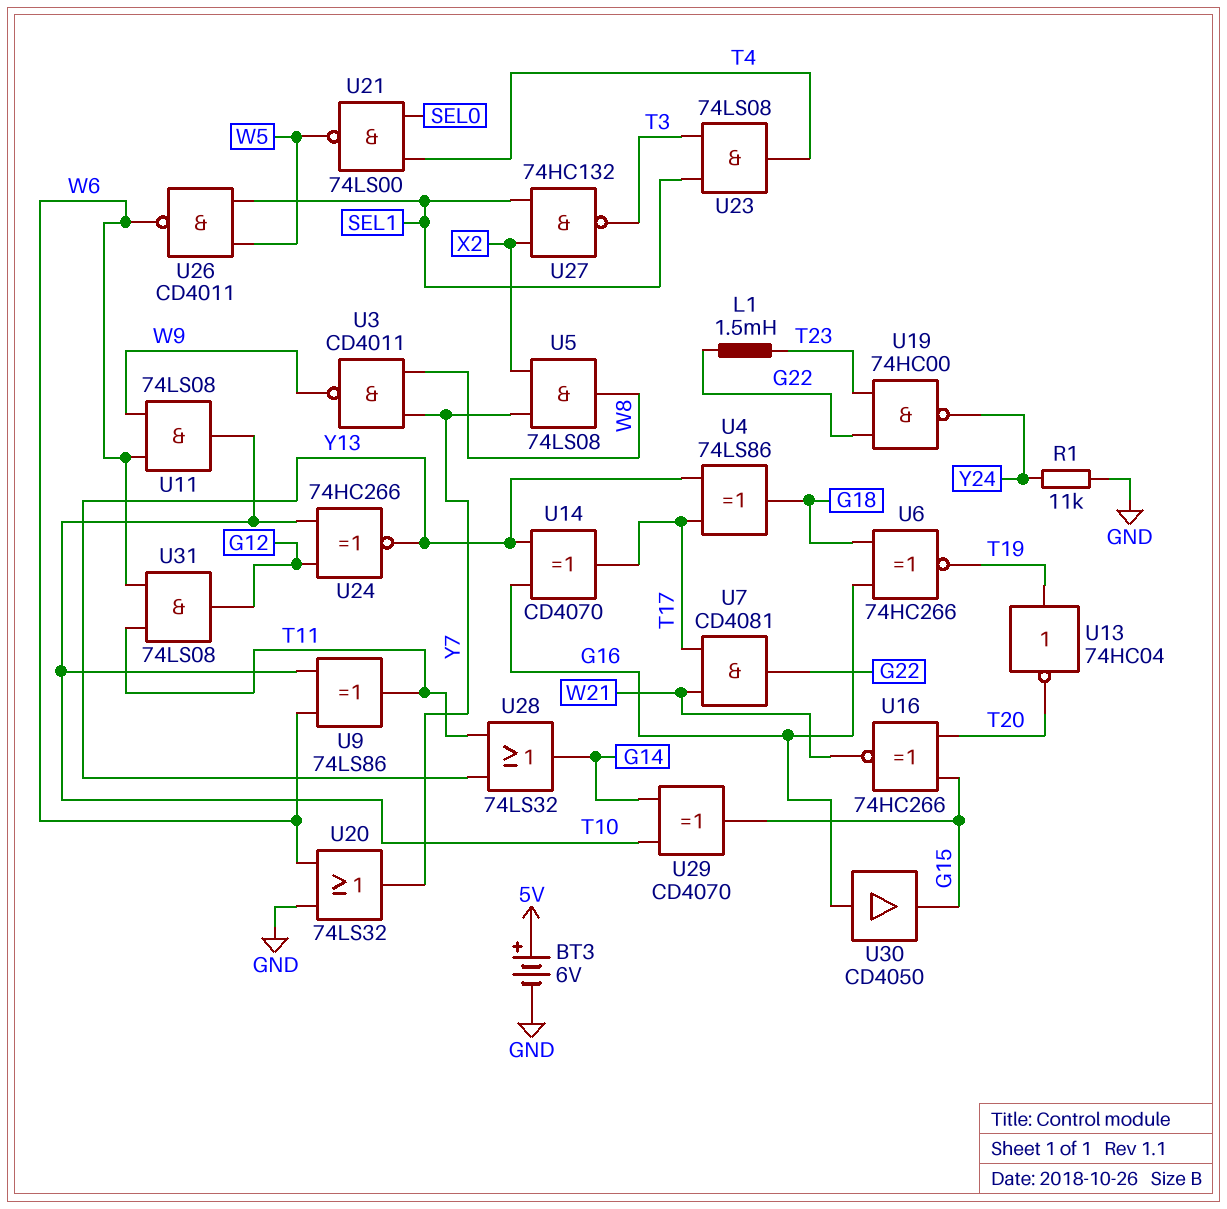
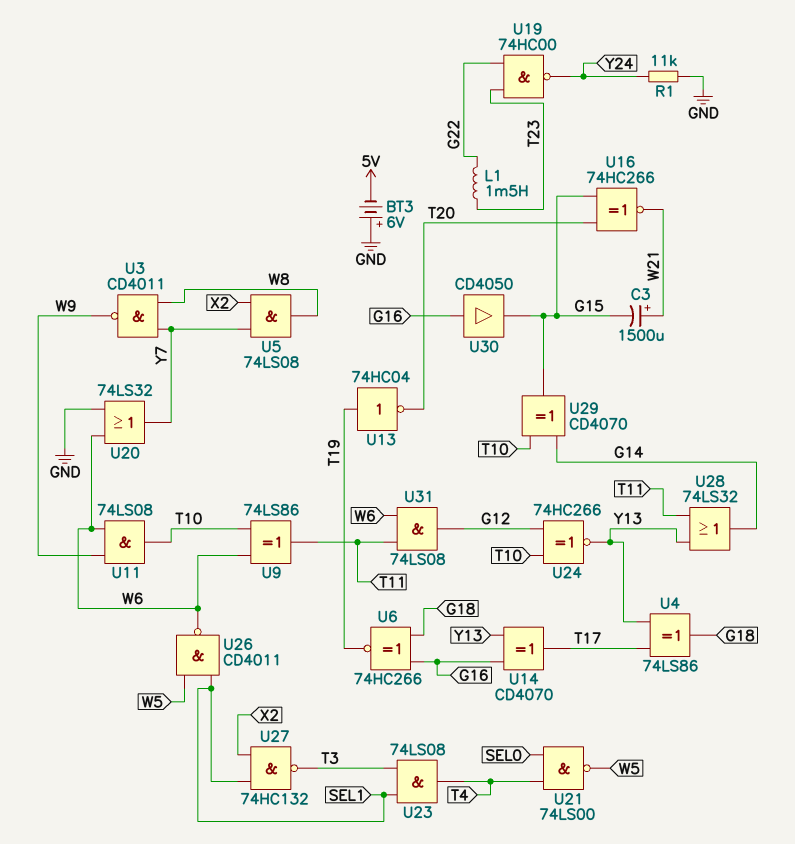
BT3: 6V (plus 5V, minus GND) -> 6V (plus GND, minus 5V)
C3: none -> 1500uF (plus W21, minus G15)
U7: AND CD4081 (in T17, in W21, out G22) -> none

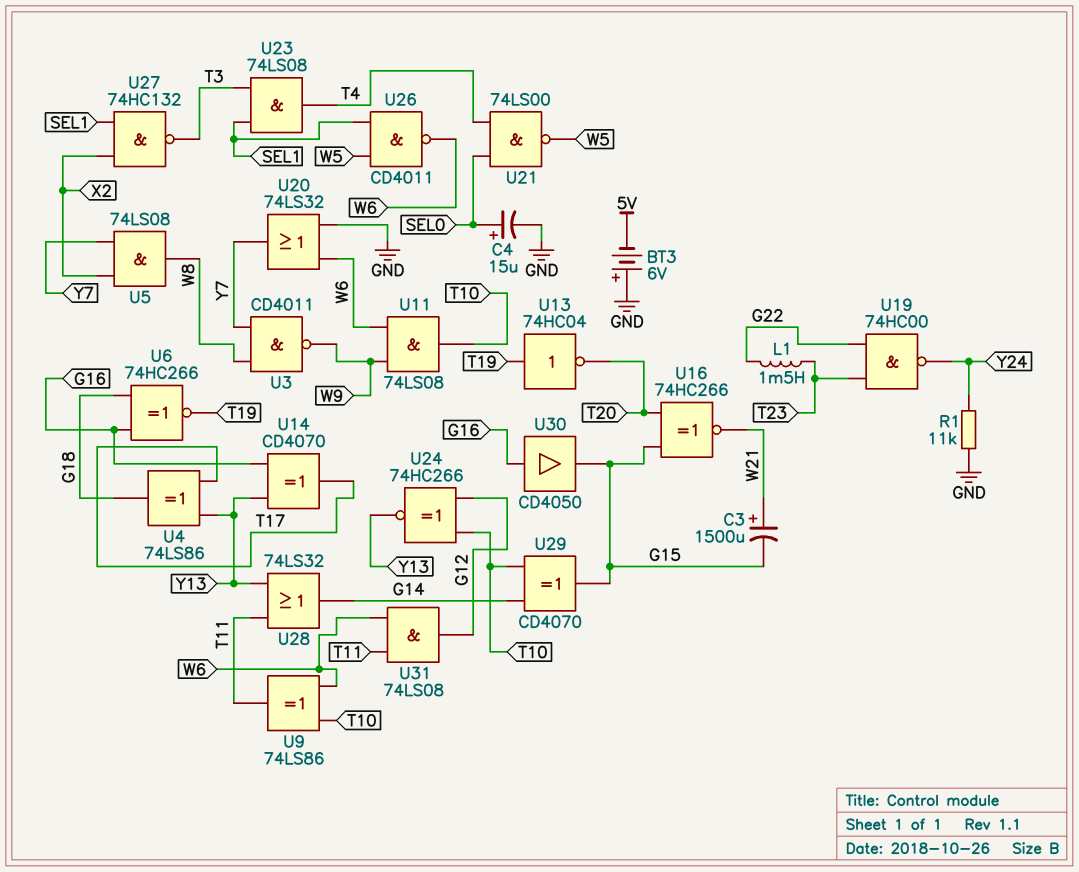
C4: none -> 15uF (plus SEL0, minus GND)

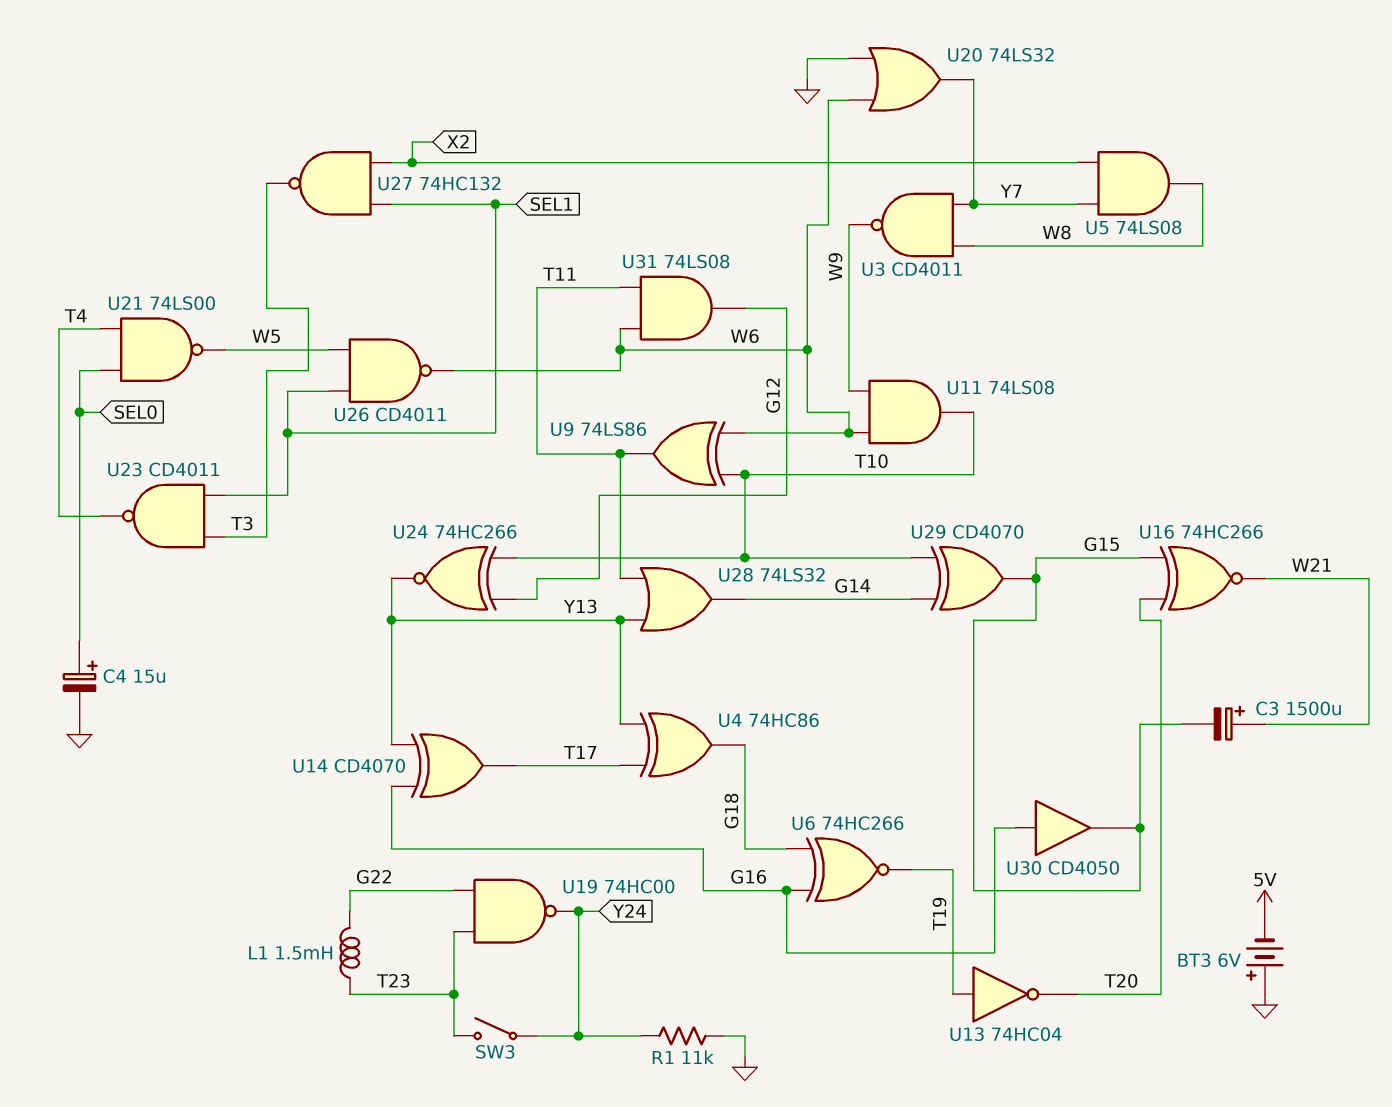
SW3: none -> switch (T23, Y24)
U4: XOR 74LS86 (in T17, in Y13, out G18) -> XOR 74HC86 (in T17, in Y13, out G18)
U23: AND 74LS08 (in SEL1, in T3, out T4) -> NAND CD4011 (in SEL1, in T3, out T4)

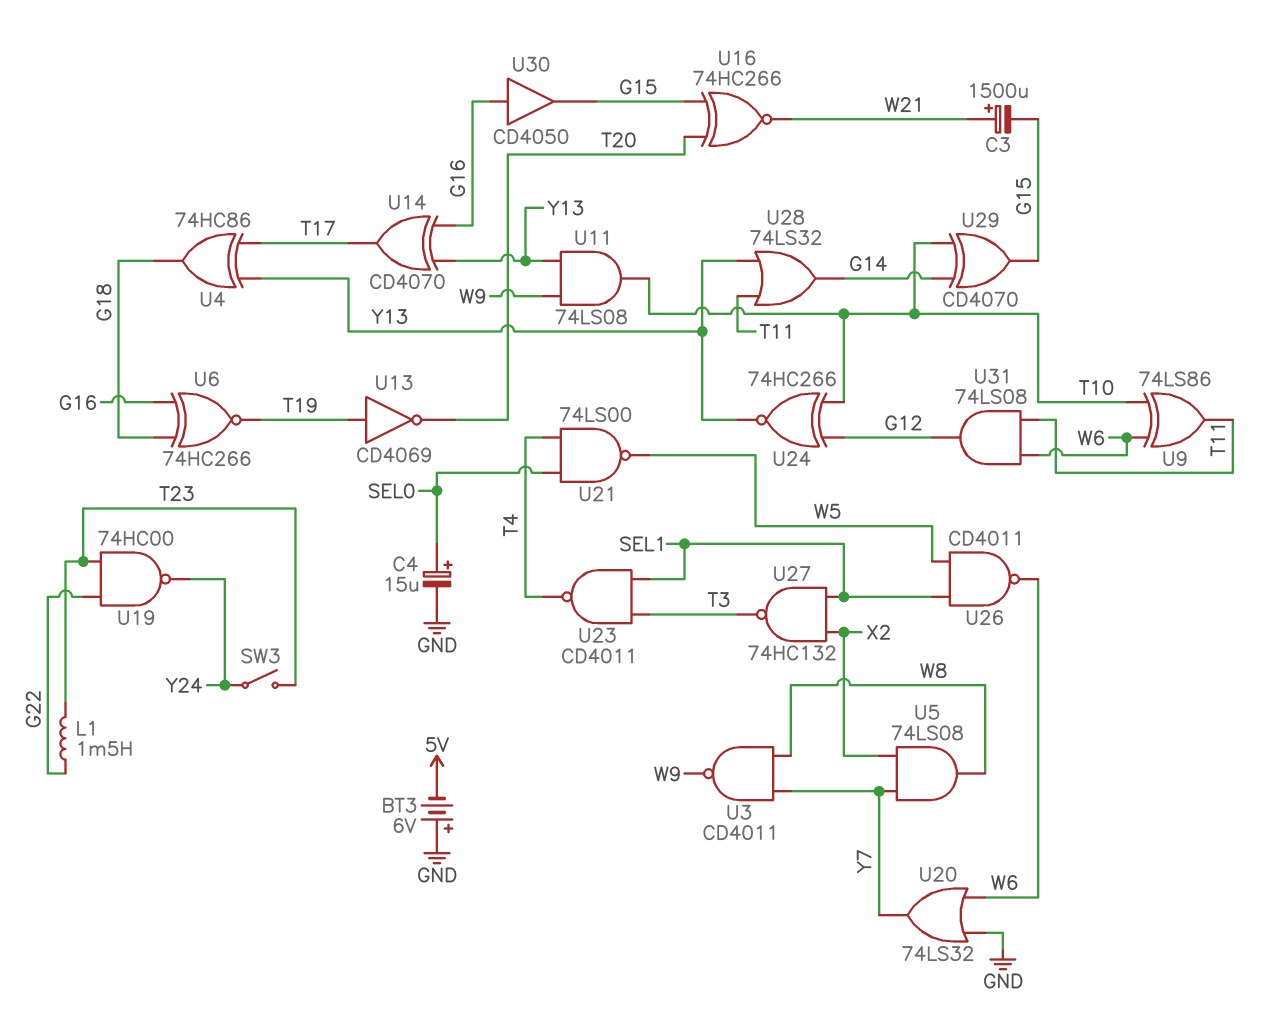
R1: 11k (GND, Y24) -> none
U11: AND 74LS08 (in W6, in W9, out T10) -> AND 74LS08 (in W9, in Y13, out T10)
U13: NOT 74HC04 (in T19, out T20) -> NOT CD4069 (in T19, out T20)

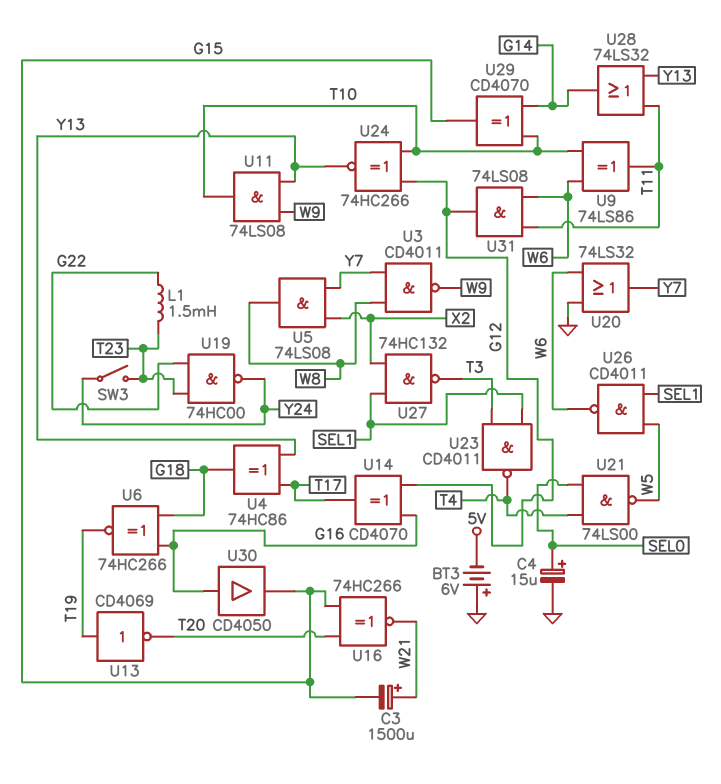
U14: XOR CD4070 (in G16, in Y13, out T17) -> XOR CD4070 (in G12, in G16, out T17)

